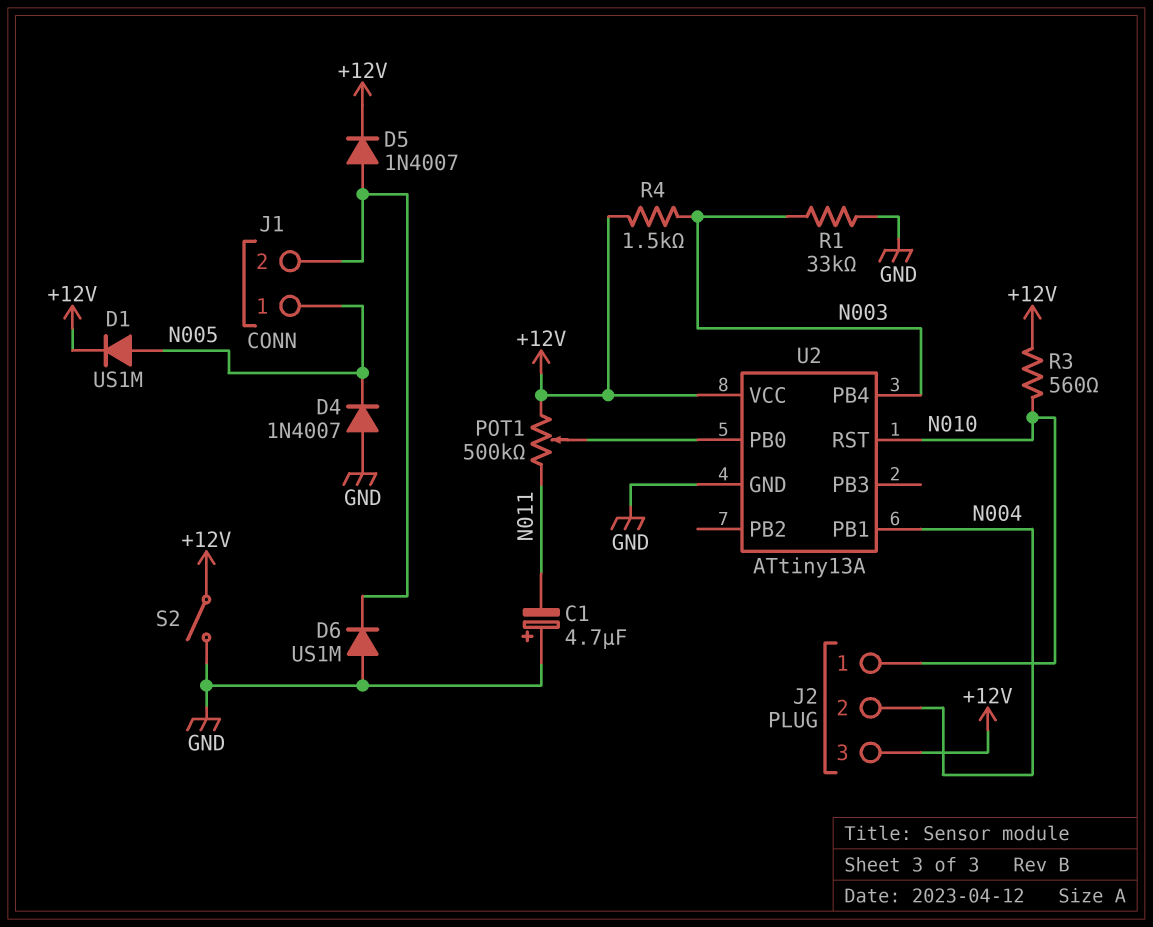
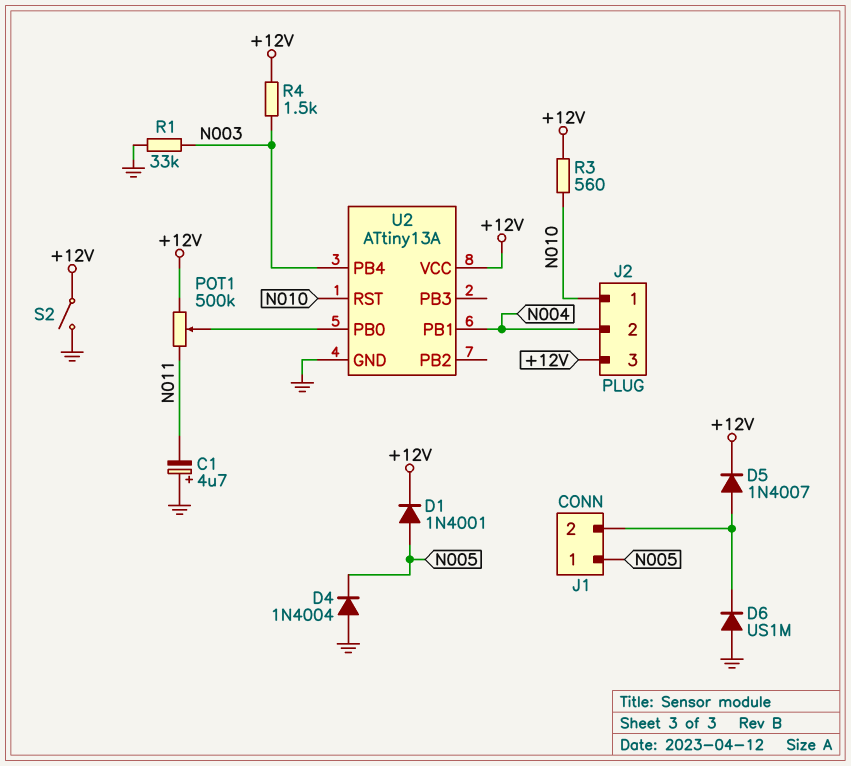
D1: diode US1M (A N005, K +12V) -> diode 1N4001 (A N005, K +12V)
D4: diode 1N4007 (A GND, K N005) -> diode 1N4004 (A GND, K N005)

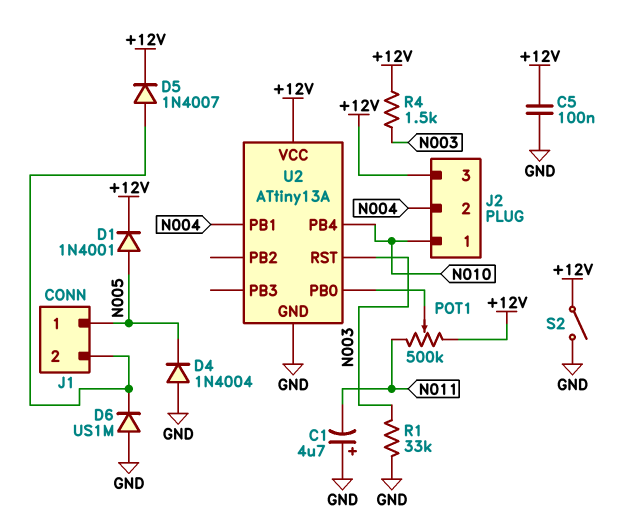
C5: none -> 100nF (+12V, GND)
R3: 560 (+12V, N010) -> none
U2 pin PB4: N003 -> N010
U2 pin RST: N010 -> N003

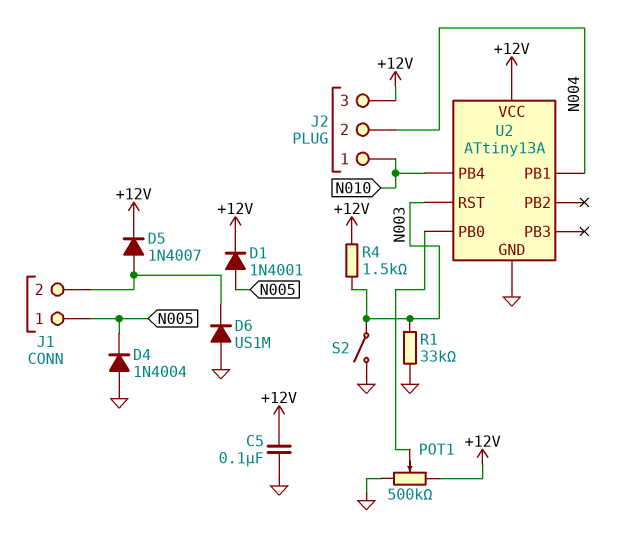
C1: 4.7uF (plus GND, minus N011) -> none
POT1: 500k (+12V, N011, wiper U2/PB0) -> 500k (+12V, GND, wiper U2/PB0)
S2: switch (+12V, GND) -> switch (GND, N003)

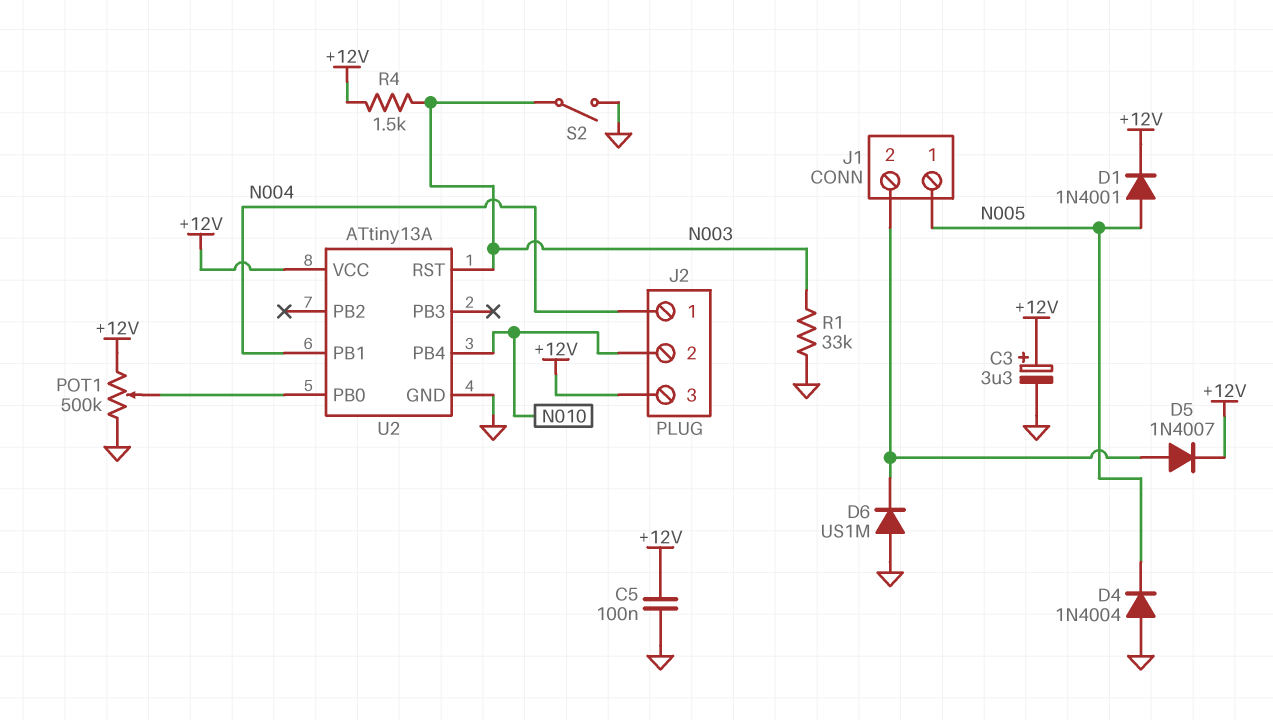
C3: none -> 3.3uF (plus +12V, minus GND)
J2 pin 1: N010 -> N004
J2 pin 2: N004 -> N010

